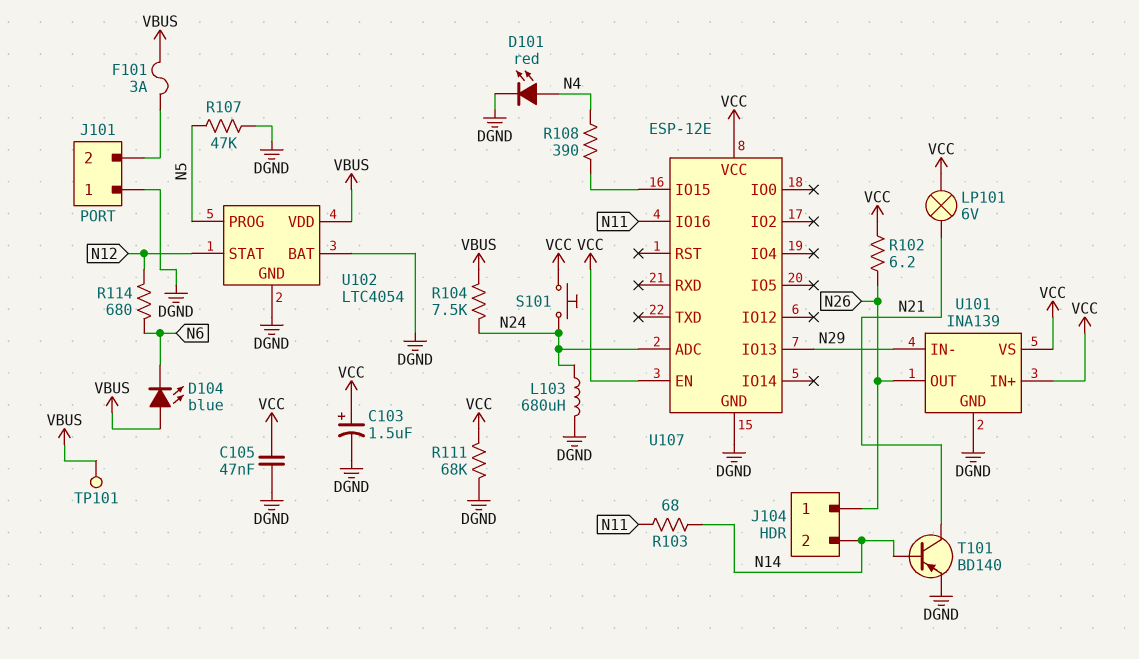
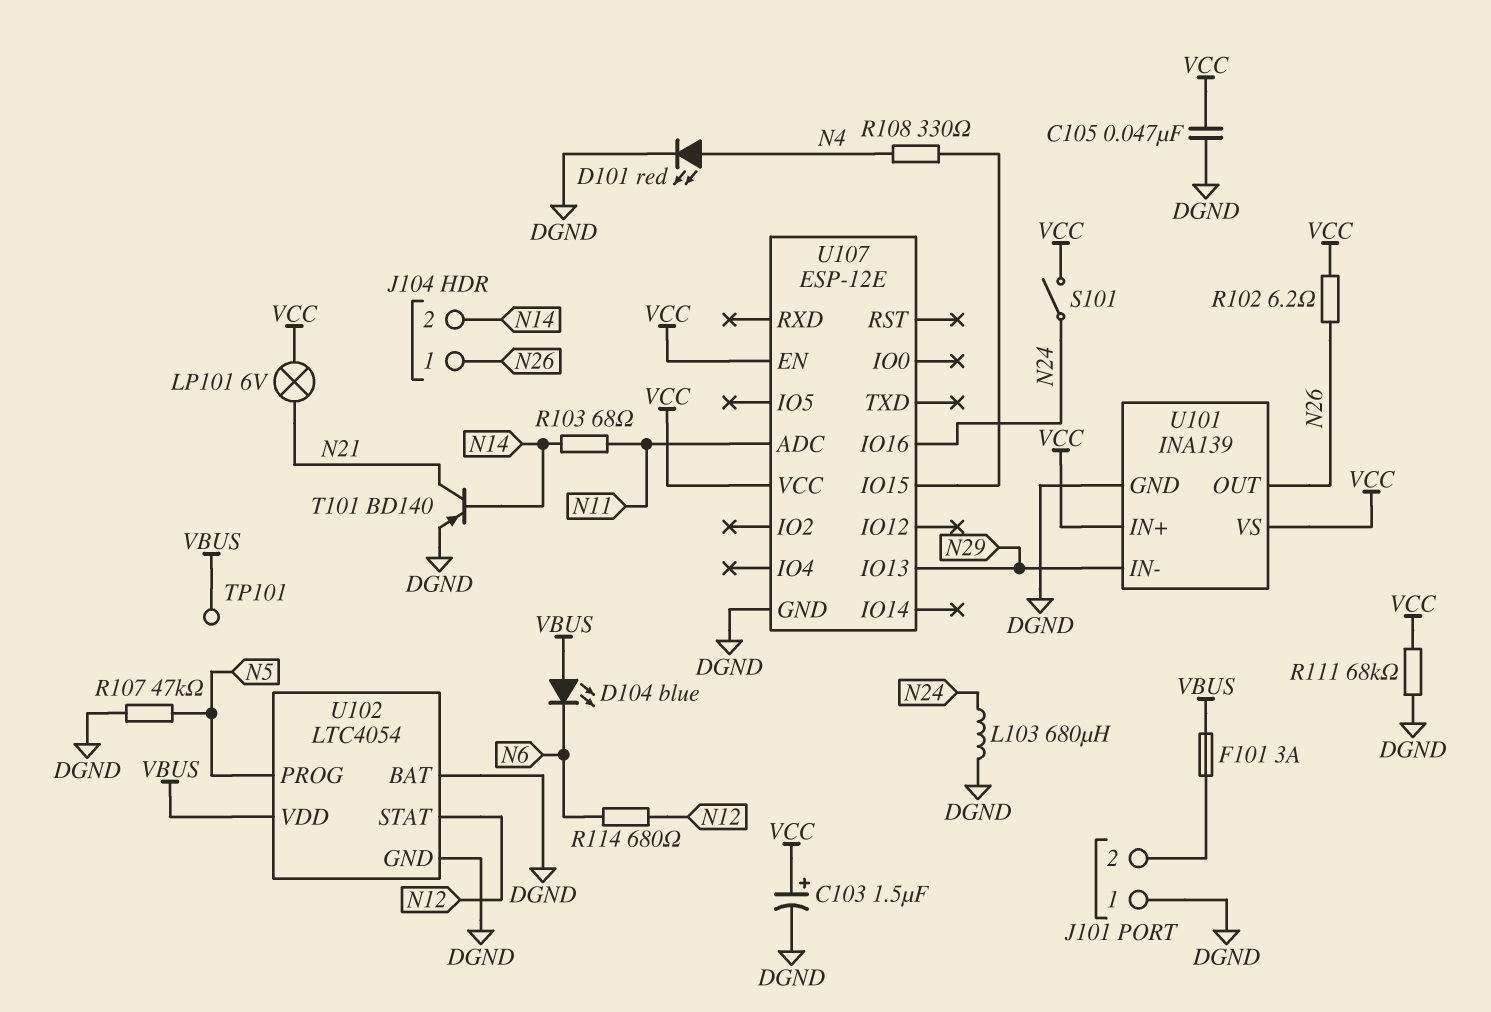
R104: 7.5k (N24, VBUS) -> none
R108: 390 (N4, U107/IO15) -> 330 (N4, U107/IO15)
S101: button (N24, VCC) -> switch (N24, VCC)
U107 pin ADC: N24 -> N11
U107 pin IO16: N11 -> N24

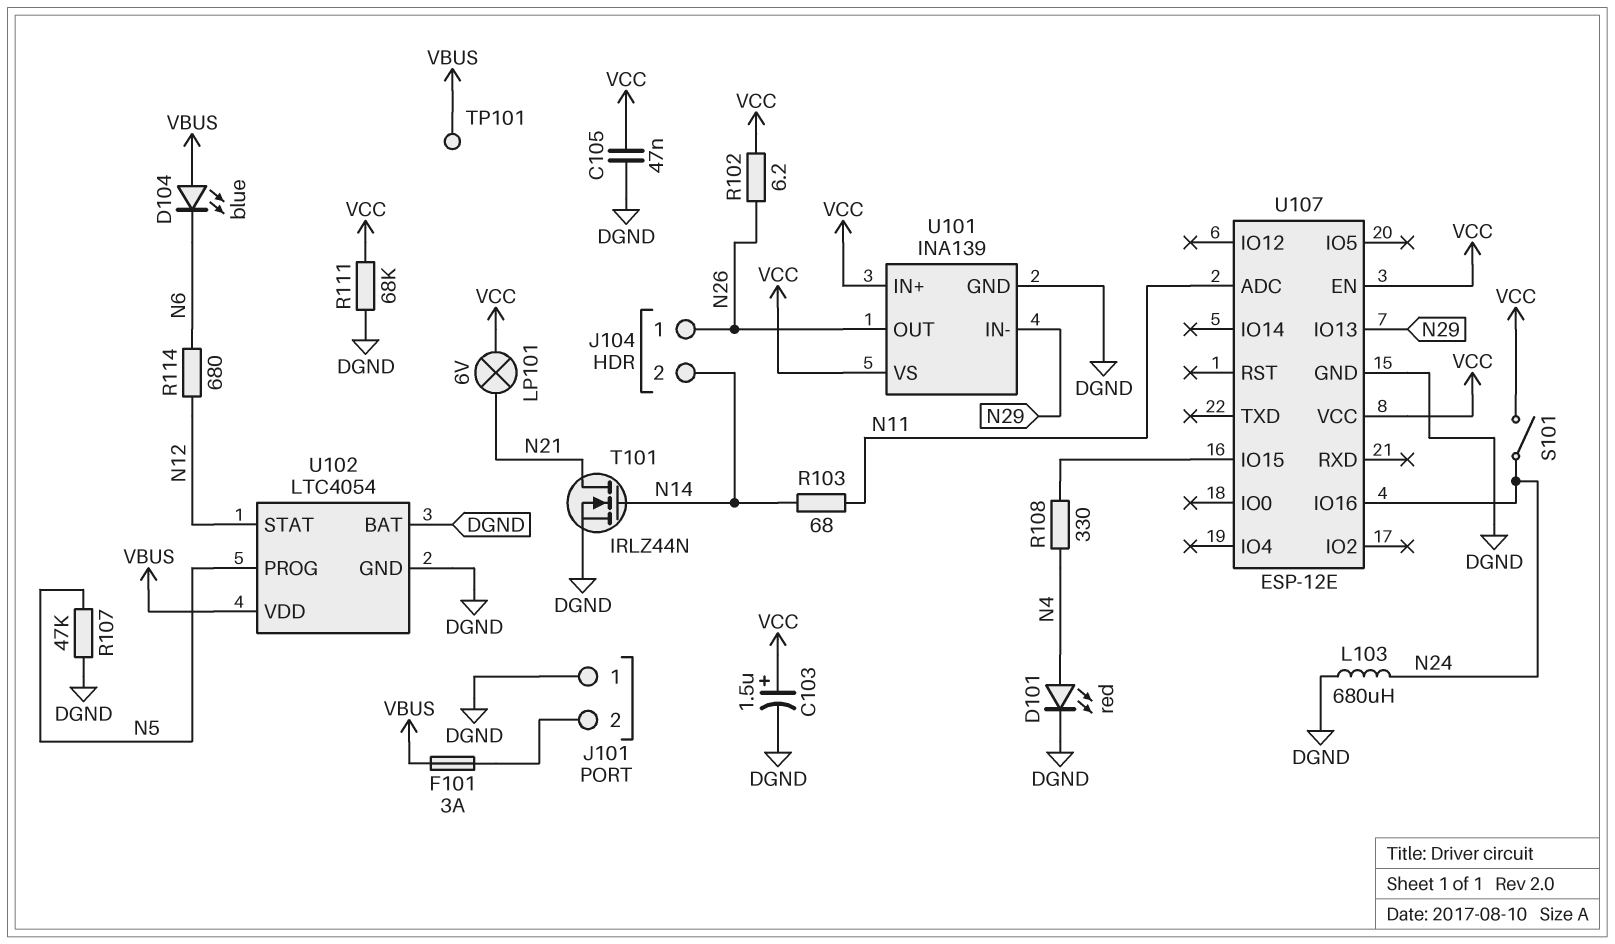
T101: PNP BD140 (B N14, C N21, E DGND) -> NMOS IRLZ44N (G N14, D N21, S DGND)

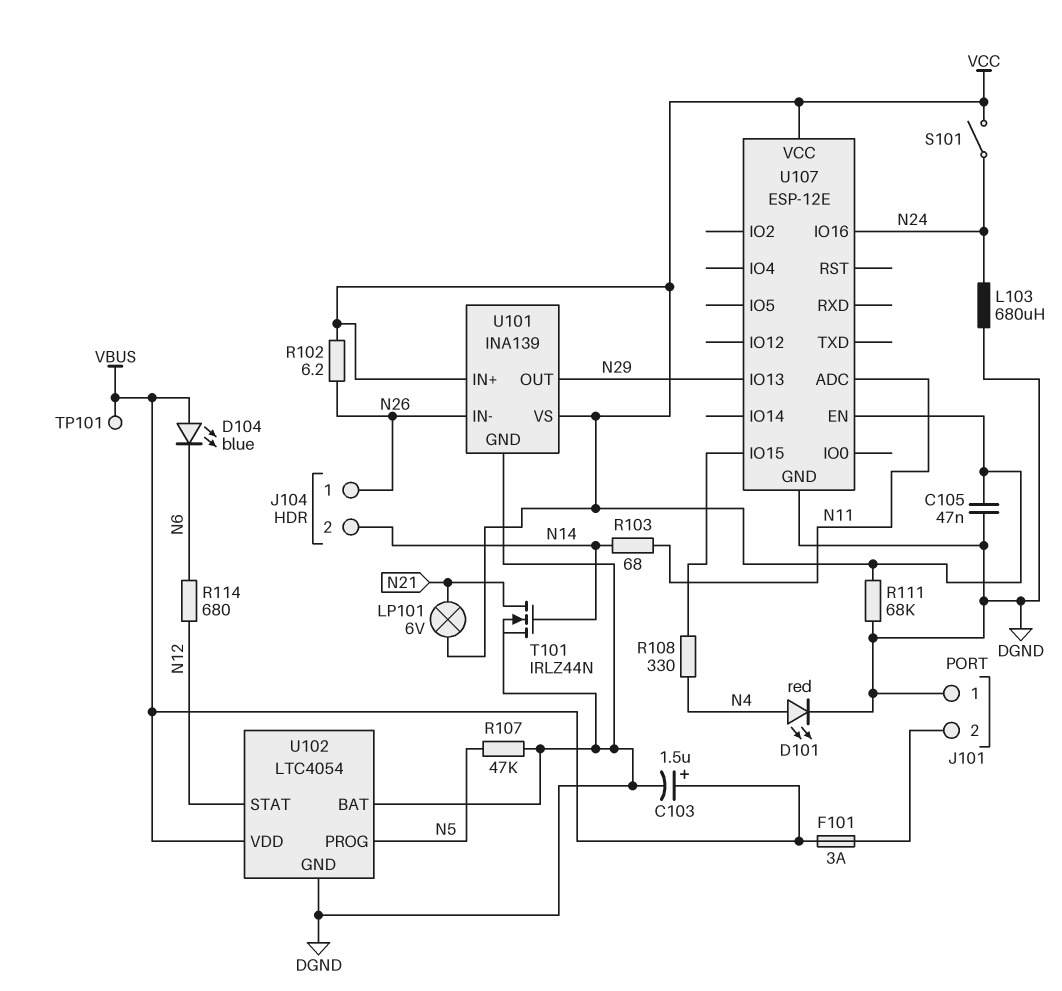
C103: 1.5uF (plus VCC, minus DGND) -> 1.5uF (plus VBUS, minus DGND)
U101 pin IN-: N29 -> N26
U101 pin OUT: N26 -> N29

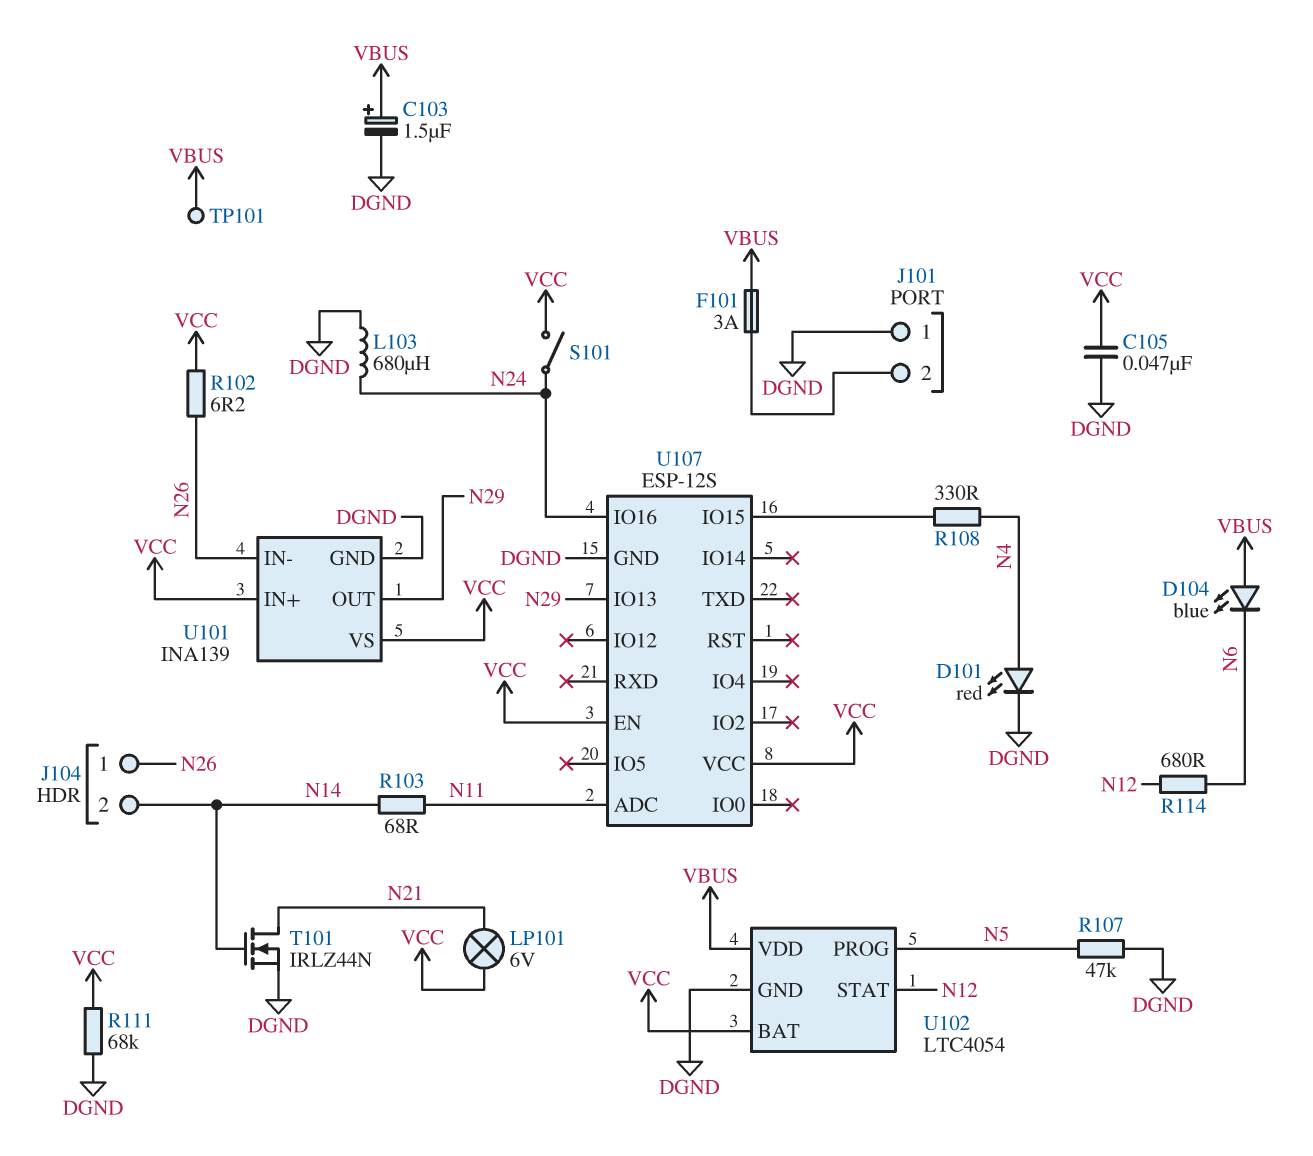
U102 pin BAT: DGND -> VCC
U107: ESP-12E -> ESP-12S

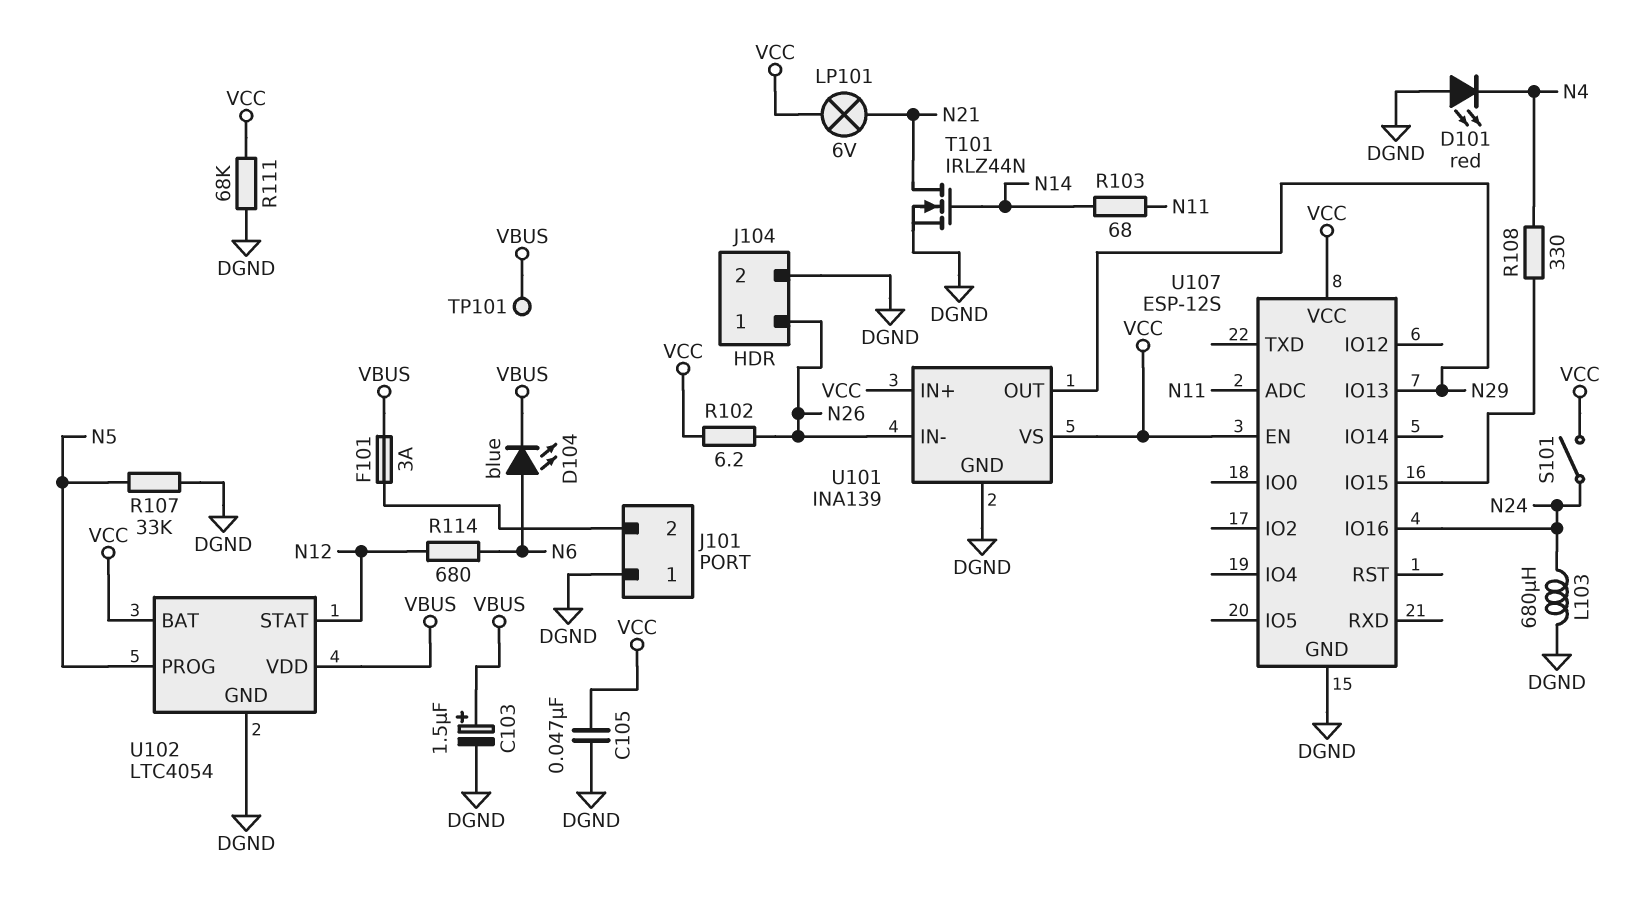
D101: LED red (A N4, K DGND) -> LED red (A DGND, K N4)
D104: LED blue (A VBUS, K N6) -> LED blue (A N6, K VBUS)
J104 pin 2: N14 -> DGND
R107: 47k (DGND, N5) -> 33k (DGND, N5)

